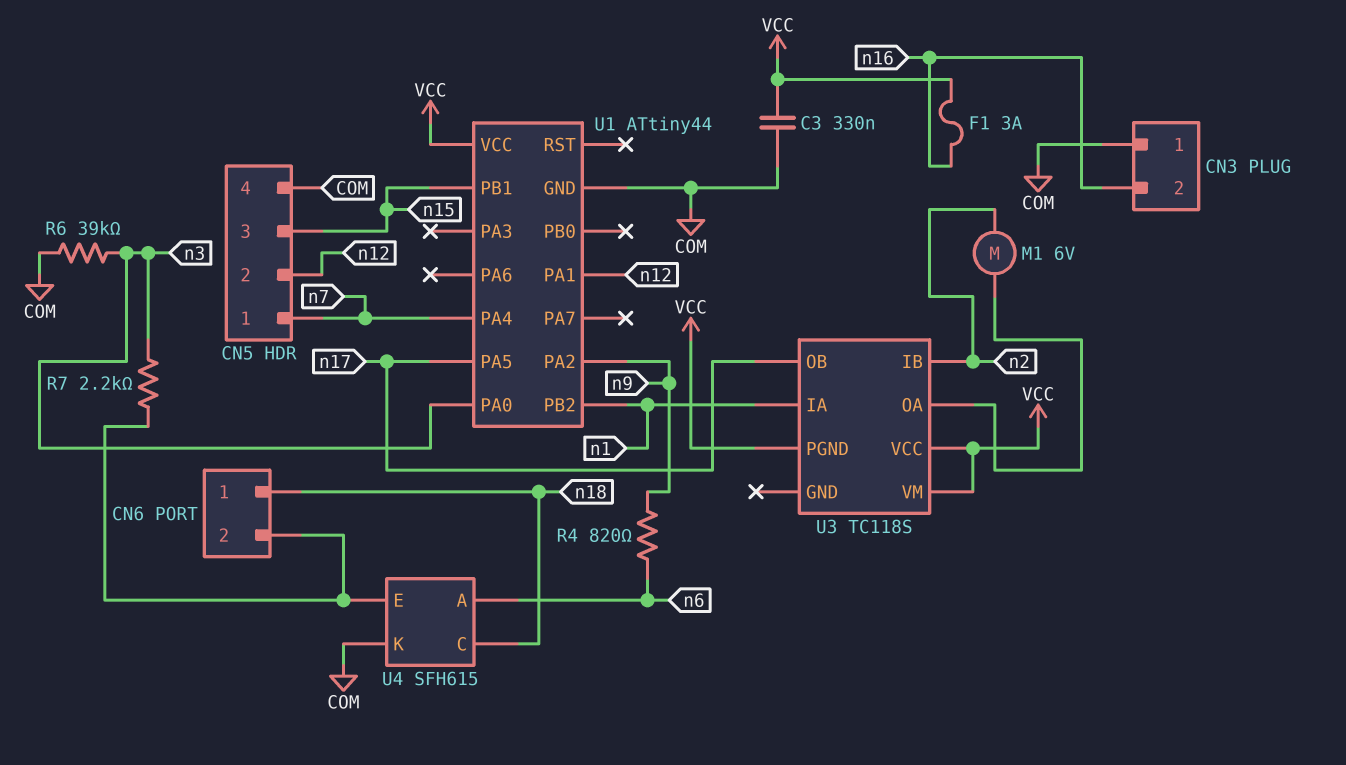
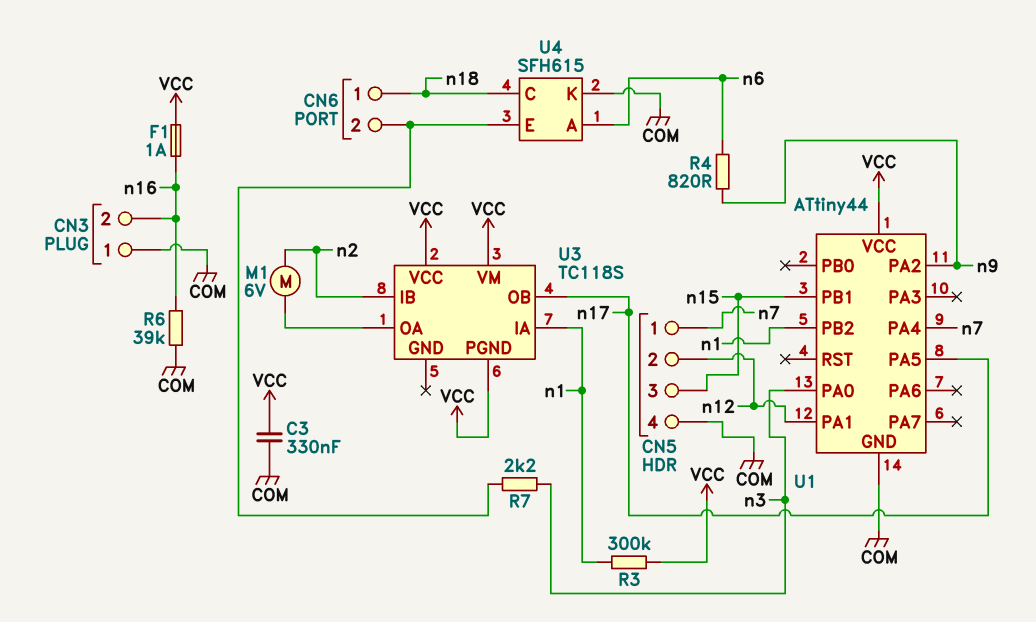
F1: 3A (VCC, n16) -> 1A (VCC, n16)
R3: none -> 300k (VCC, n1)
R6: 39k (COM, n3) -> 39k (COM, n16)

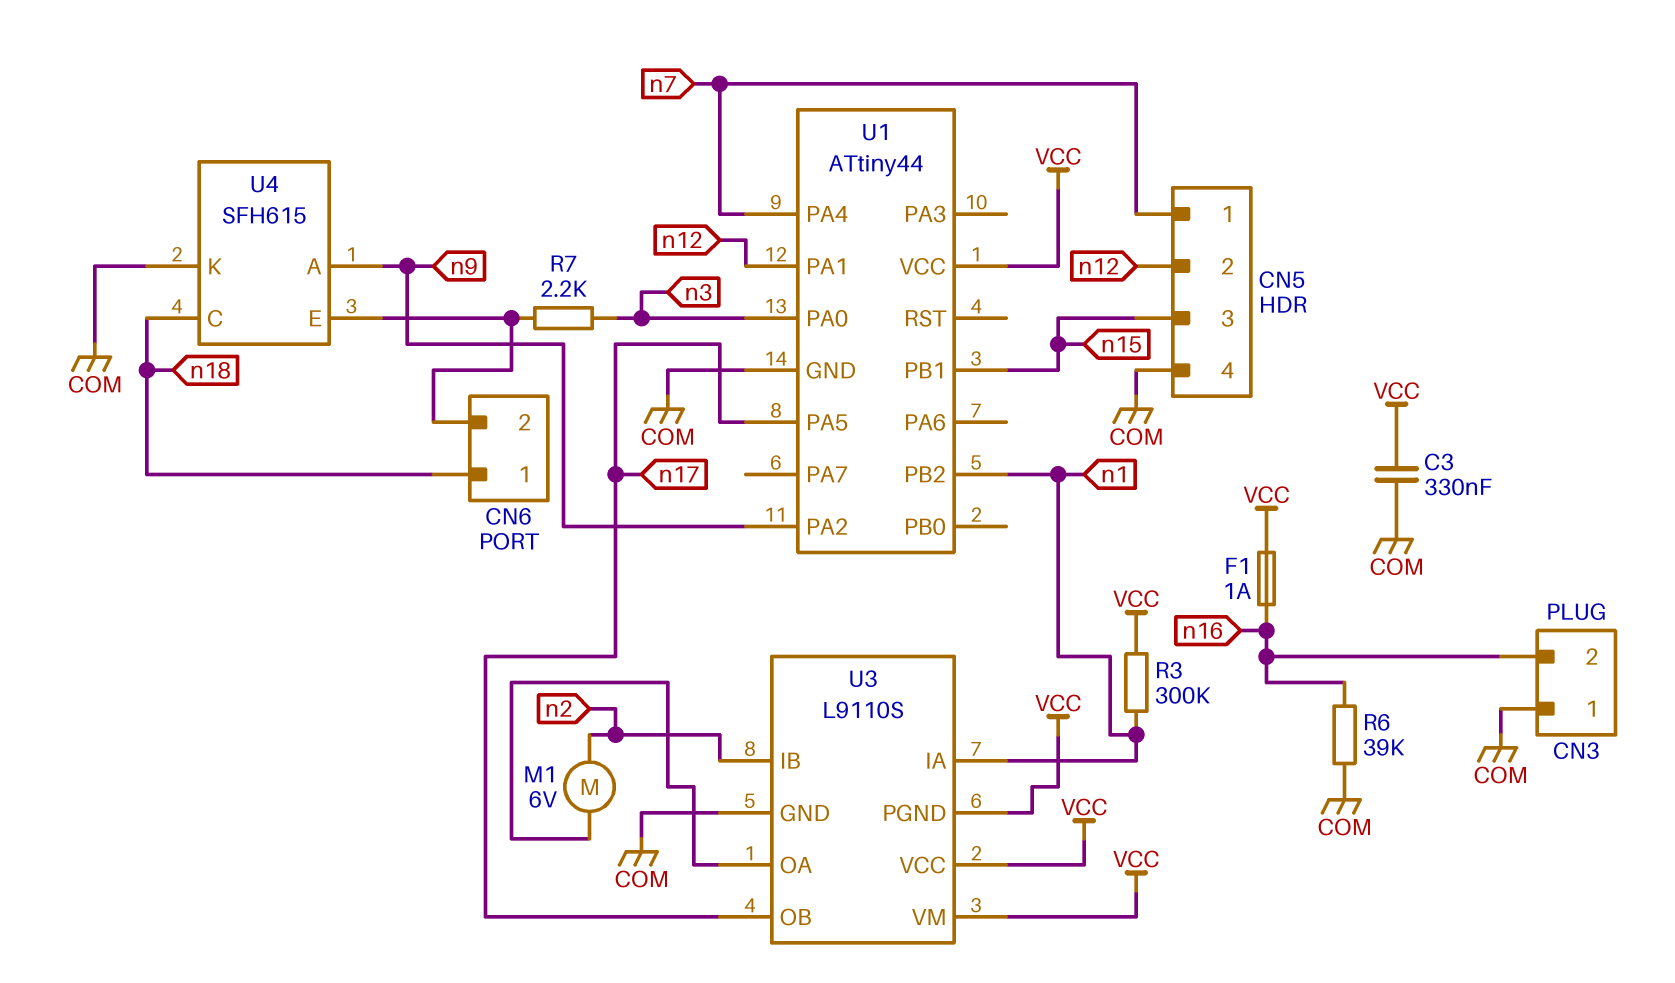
R4: 820 (n6, n9) -> none
U3: TC118S -> L9110S
U3 pin GND: none -> COM
U4 pin A: n6 -> n9

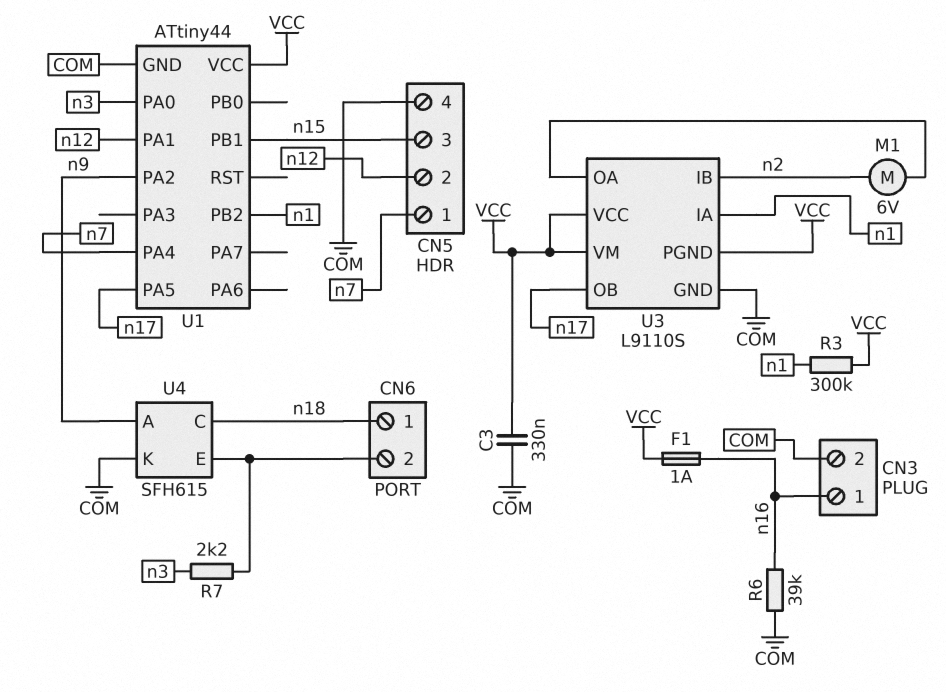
CN3 pin 1: COM -> n16
CN3 pin 2: n16 -> COM

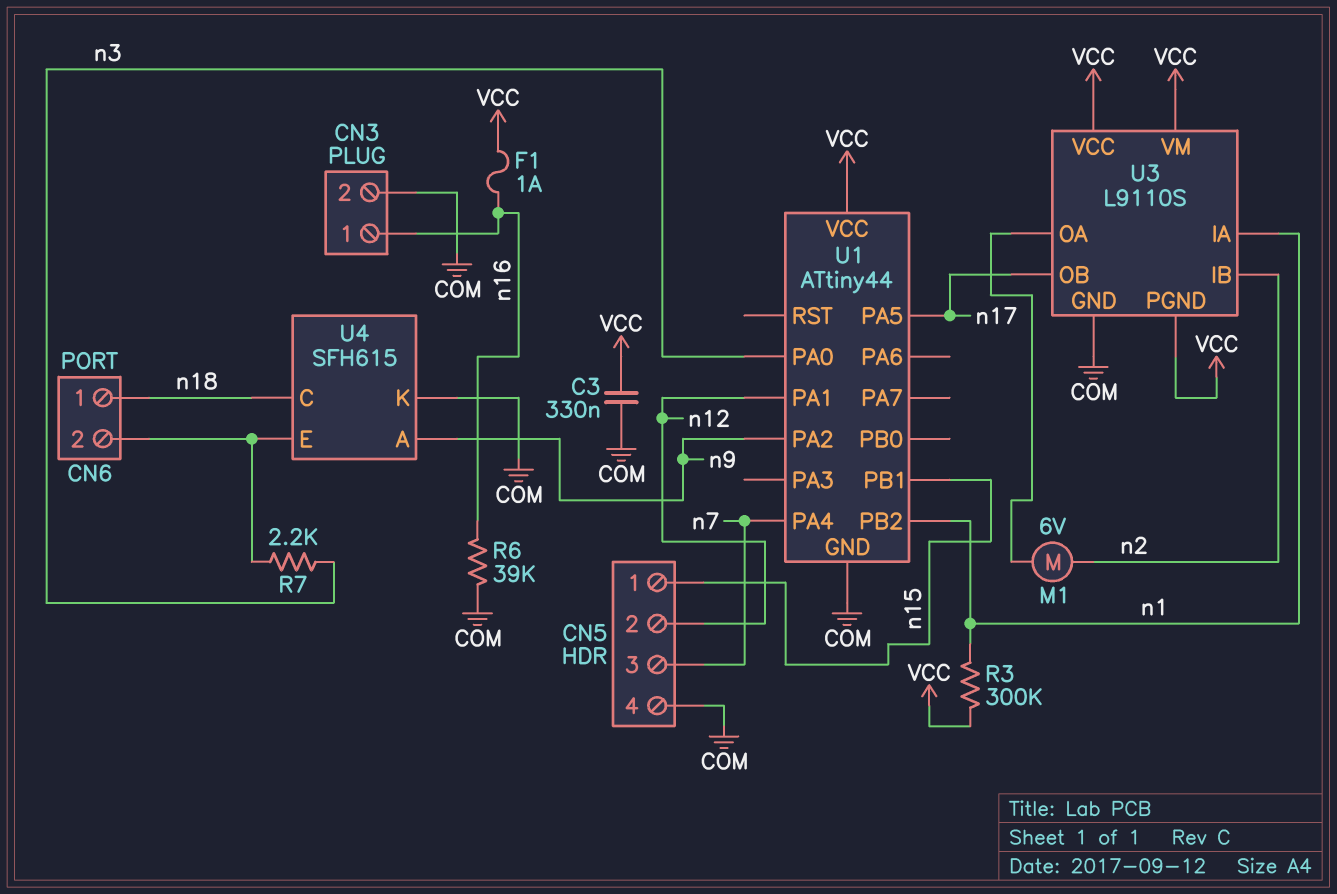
CN5 pin 1: n7 -> n15
CN5 pin 3: n15 -> n7

